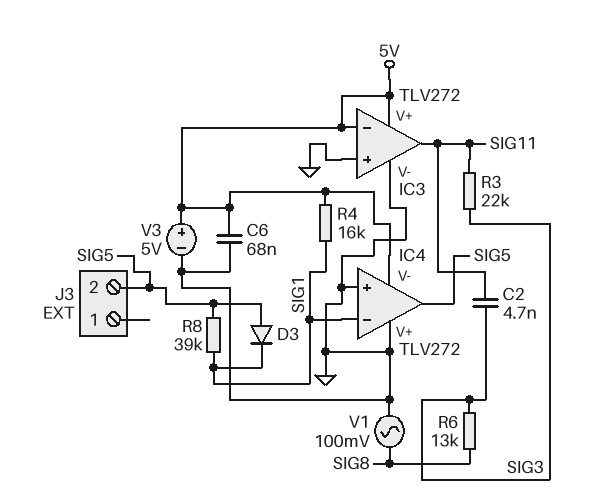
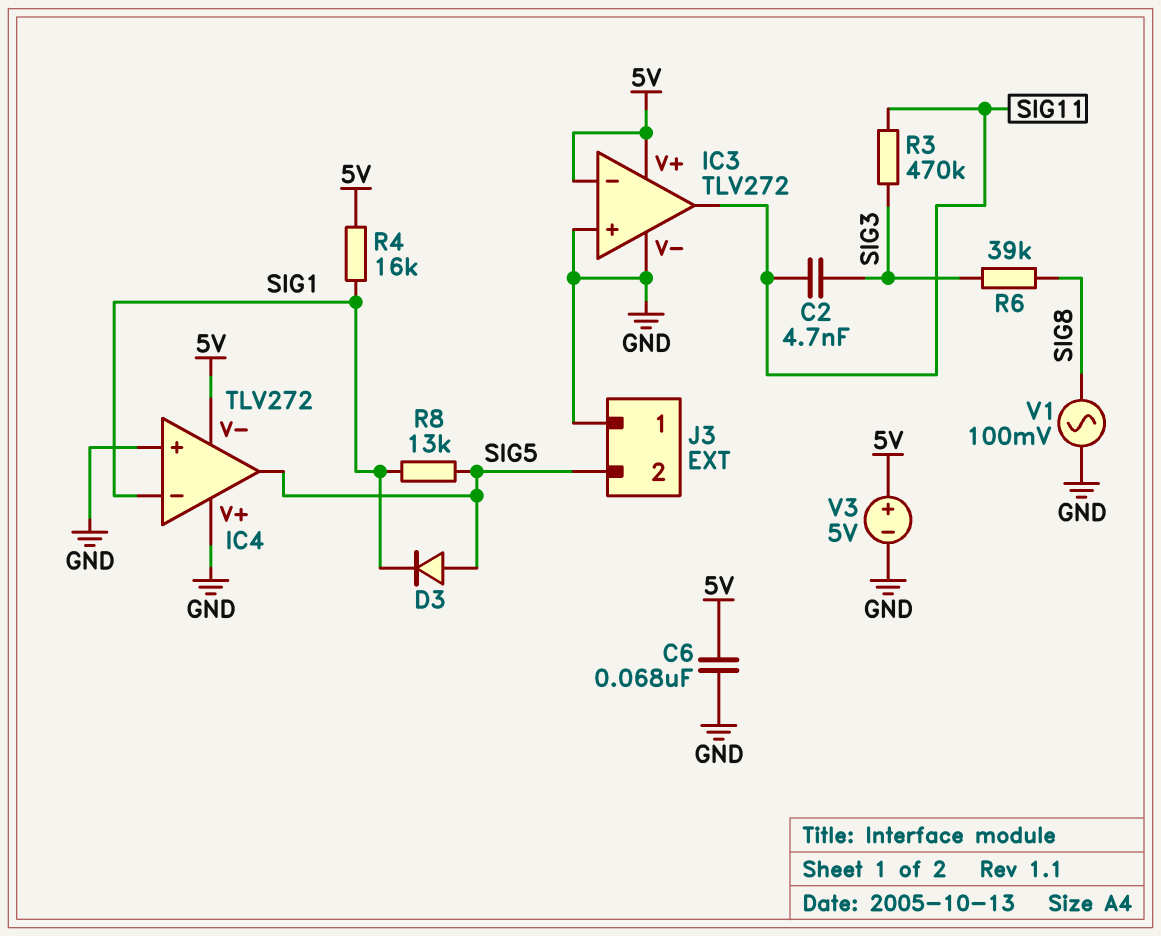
J3 pin 1: none -> GND
R3: 22k (SIG3, SIG11) -> 470k (SIG3, SIG11)
R6: 13k (SIG3, SIG8) -> 39k (SIG3, SIG8)
R8: 39k (SIG1, SIG5) -> 13k (SIG1, SIG5)

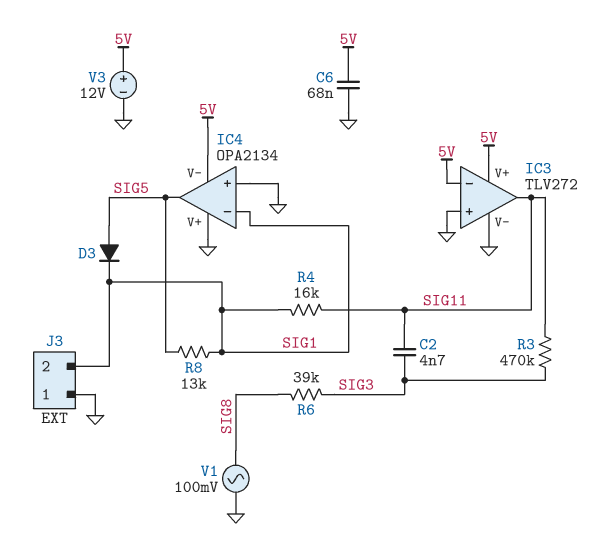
IC4: TLV272 -> OPA2134
J3 pin 2: SIG5 -> SIG1
R4: 16k (5V, SIG1) -> 16k (SIG1, SIG11)
V3: 5V (plus 5V, minus GND) -> 12V (plus 5V, minus GND)

